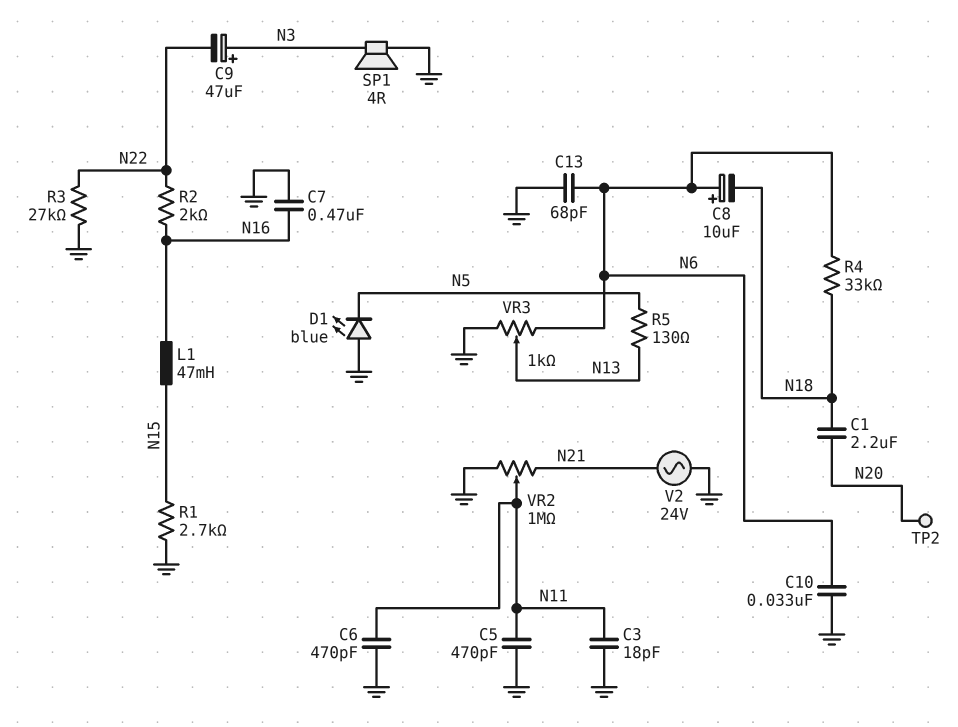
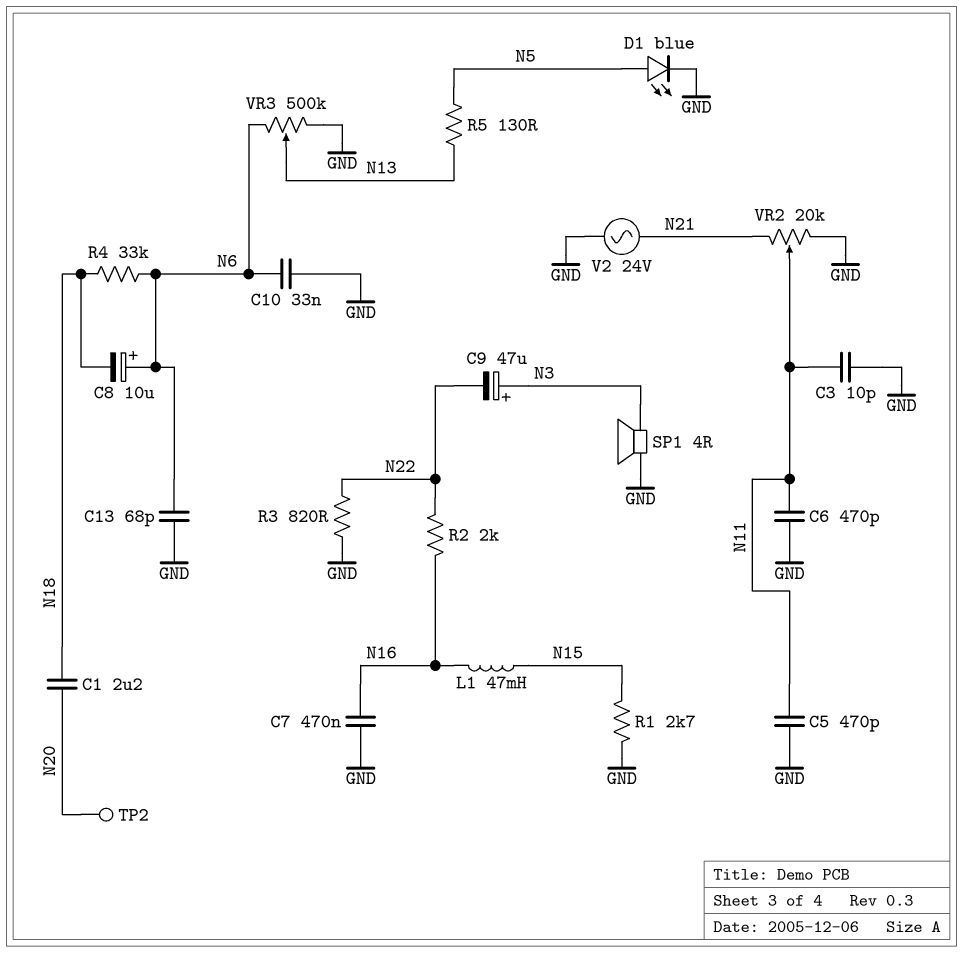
C3: 18pF (GND, N11) -> 10pF (GND, N11)
D1: LED blue (A GND, K N5) -> LED blue (A N5, K GND)
R3: 27k (GND, N22) -> 820 (GND, N22)
VR2: 1M (GND, N21, wiper N11) -> 20k (GND, N21, wiper N11)
VR3: 1k (GND, N6, wiper N13) -> 500k (GND, N6, wiper N13)

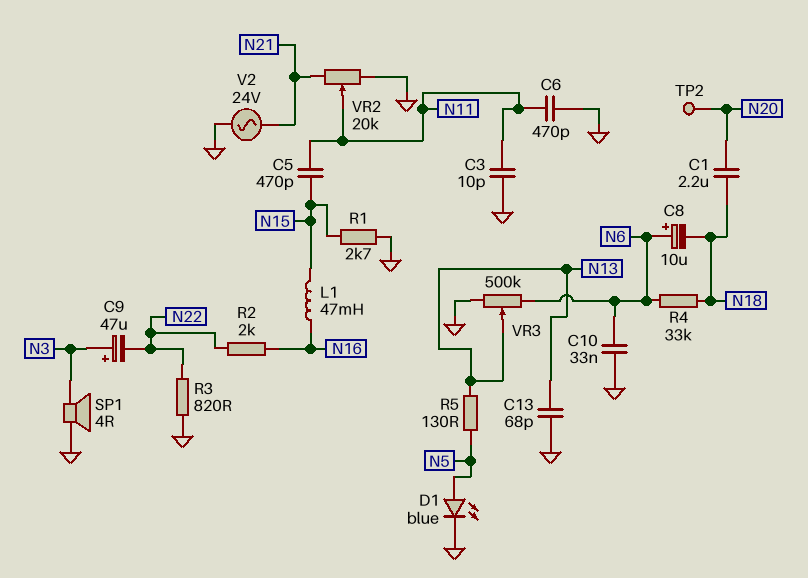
C5: 470pF (GND, N11) -> 470pF (N11, N15)
C7: 470nF (GND, N16) -> none
C13: 68pF (GND, N6) -> 68pF (GND, N13)

